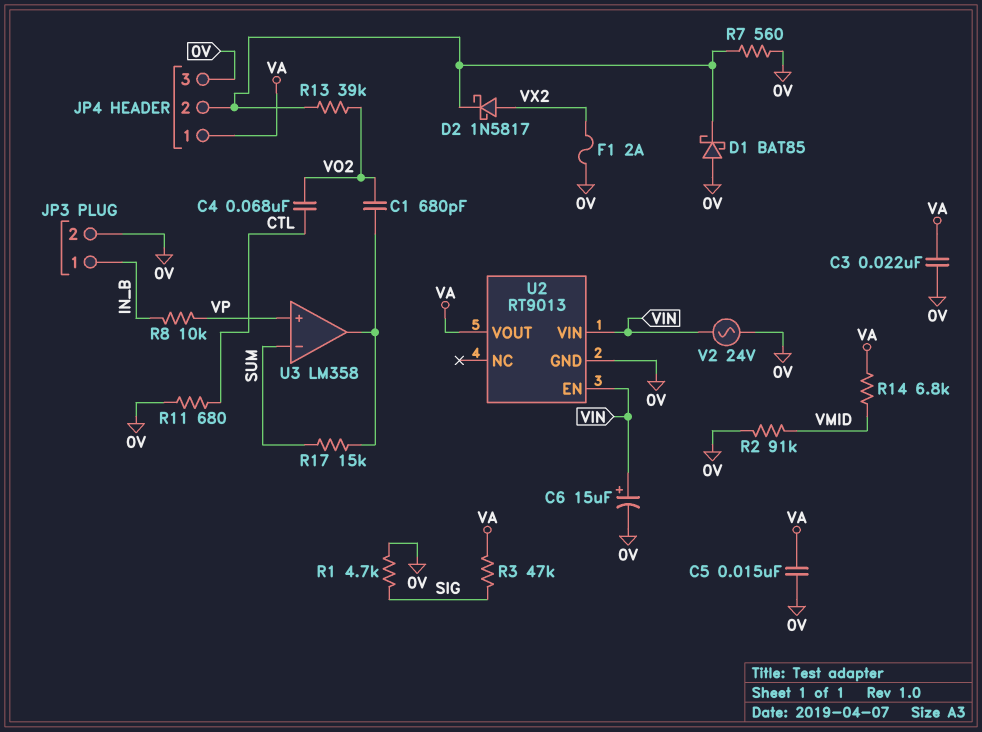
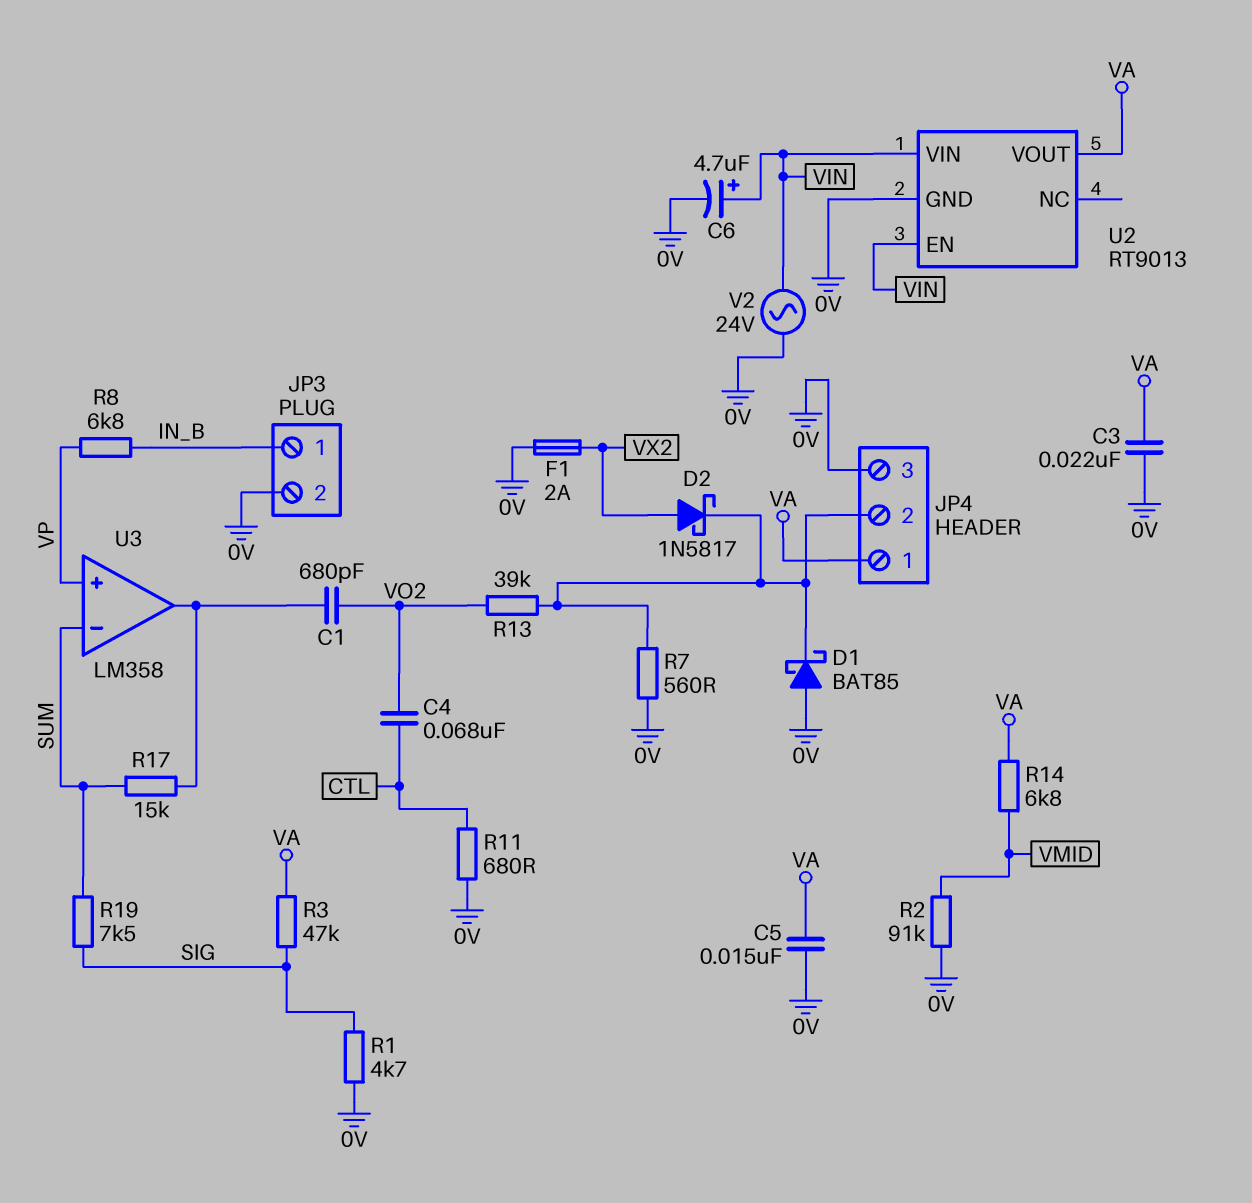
C6: 15uF (plus VIN, minus 0V) -> 4.7uF (plus VIN, minus 0V)
R8: 10k (IN_B, VP) -> 6.8k (IN_B, VP)
R19: none -> 7.5k (SIG, SUM)

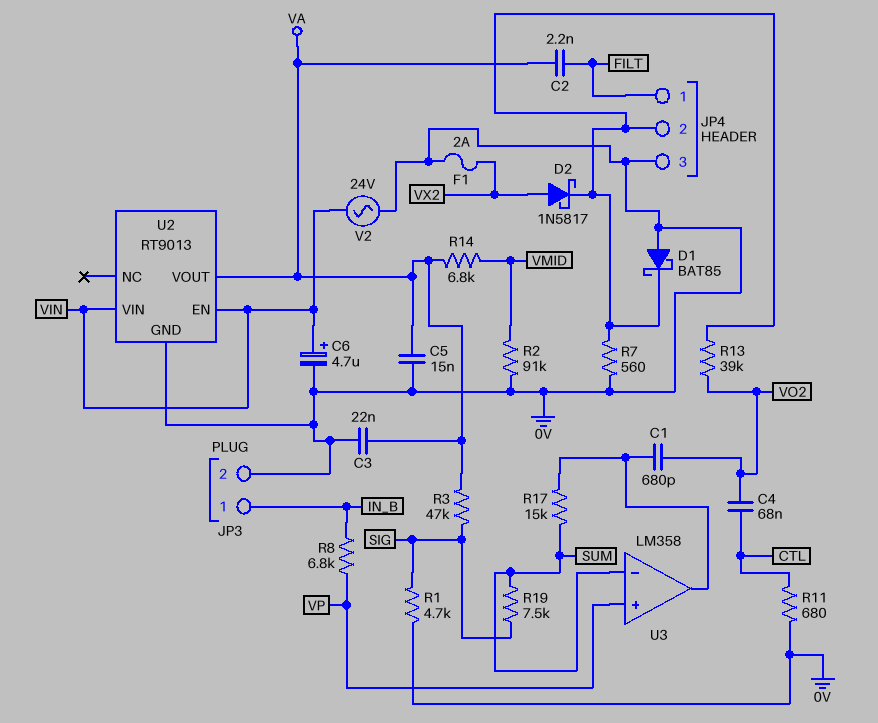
C2: none -> 2.2nF (FILT, VA)
JP4 pin 1: VA -> FILT

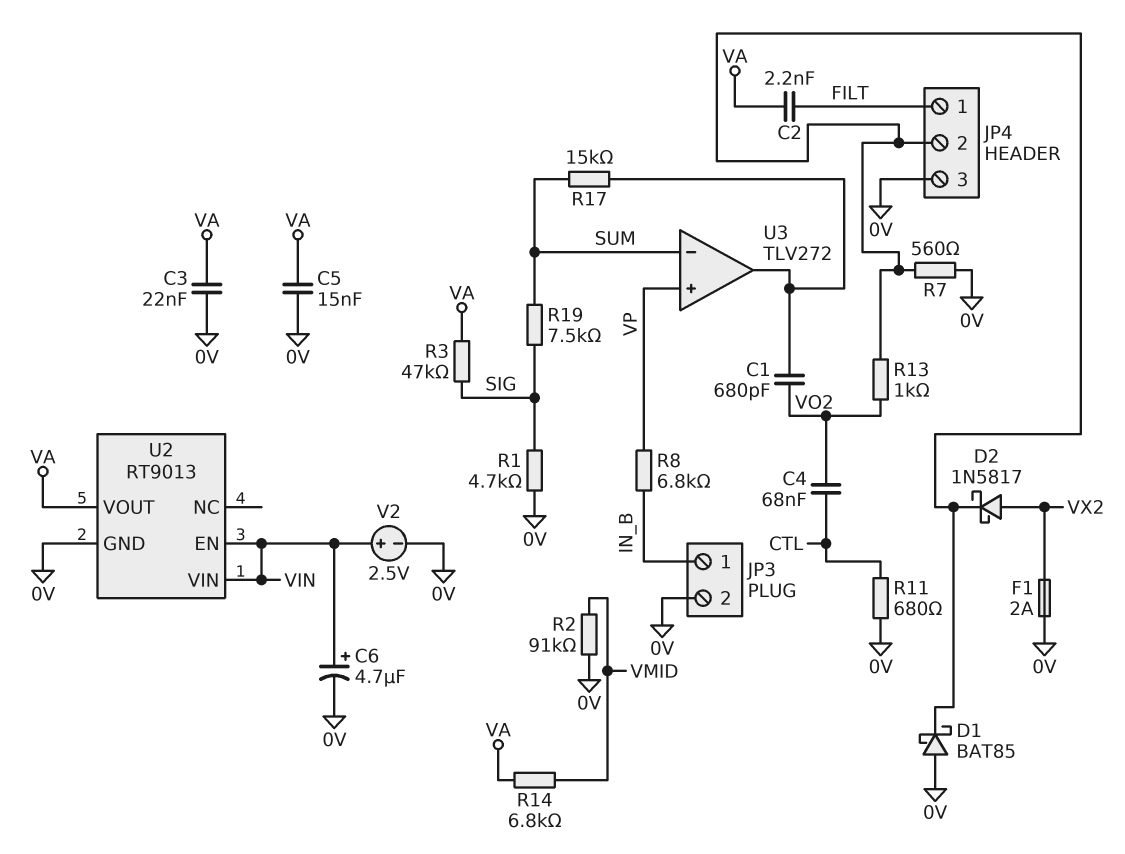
R13: 39k (JP4/2, VO2) -> 1k (JP4/2, VO2)
U3: LM358 -> TLV272
V2: AC 24V (0V, VIN) -> 2.5V (plus VIN, minus 0V)

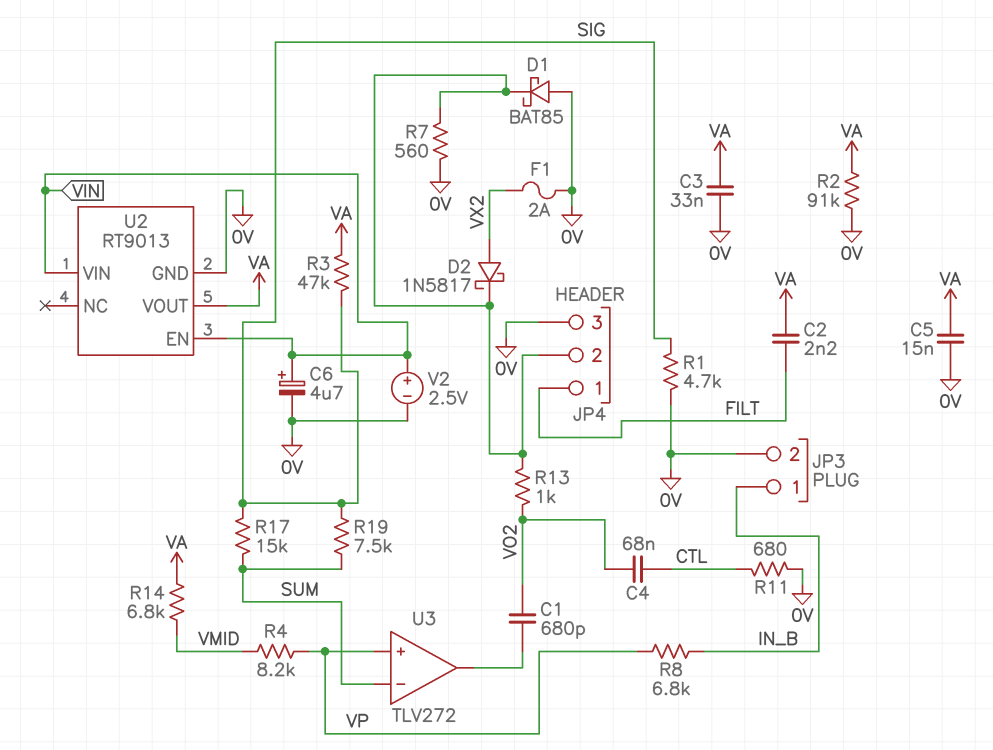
C3: 22nF (0V, VA) -> 33nF (0V, VA)
R2: 91k (0V, VMID) -> 91k (0V, VA)
R4: none -> 8.2k (VMID, VP)
R17: 15k (SUM, U3/out) -> 15k (SIG, SUM)

